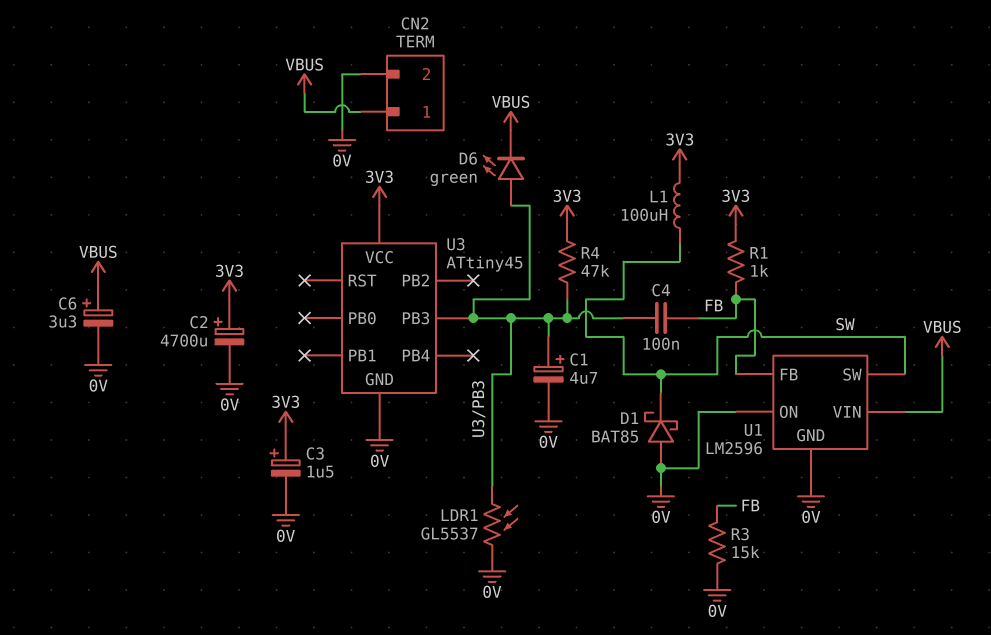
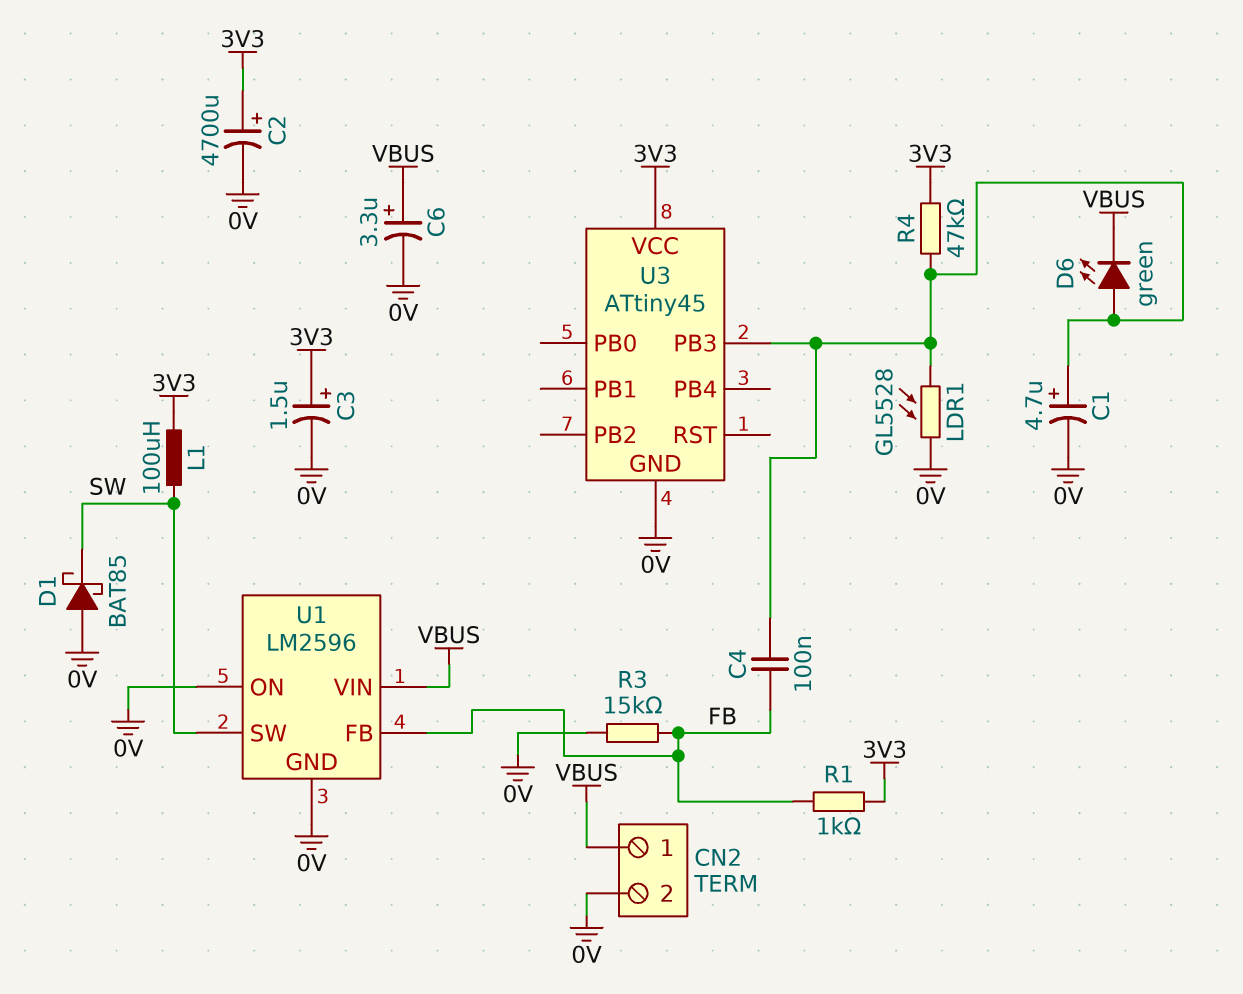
LDR1: GL5537 (0V, U3/PB3) -> GL5528 (0V, U3/PB3)

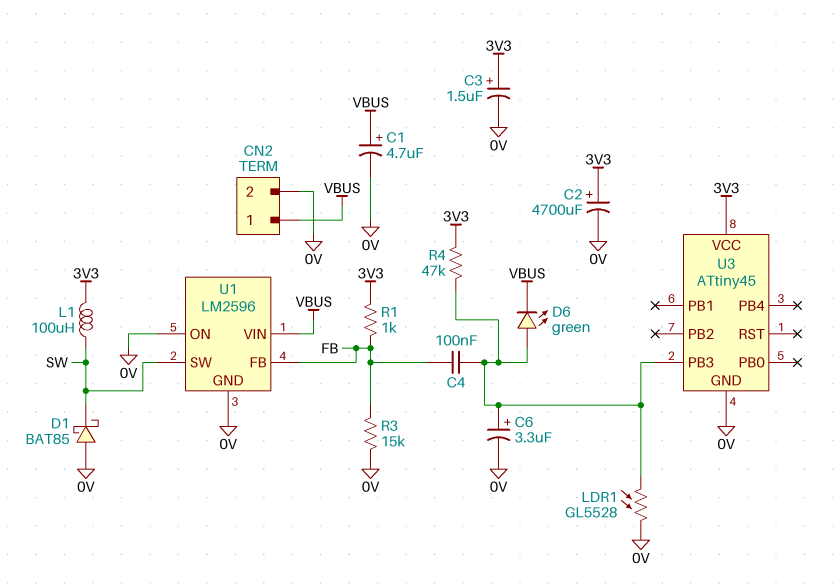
C1: 4.7uF (plus U3/PB3, minus 0V) -> 4.7uF (plus VBUS, minus 0V)
C6: 3.3uF (plus VBUS, minus 0V) -> 3.3uF (plus U3/PB3, minus 0V)

